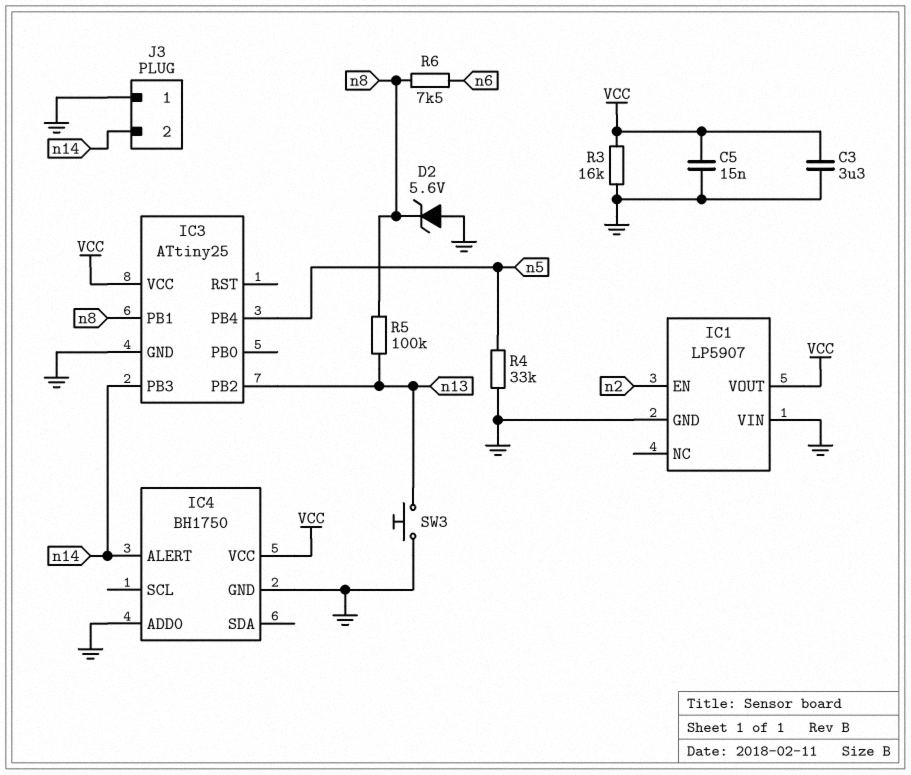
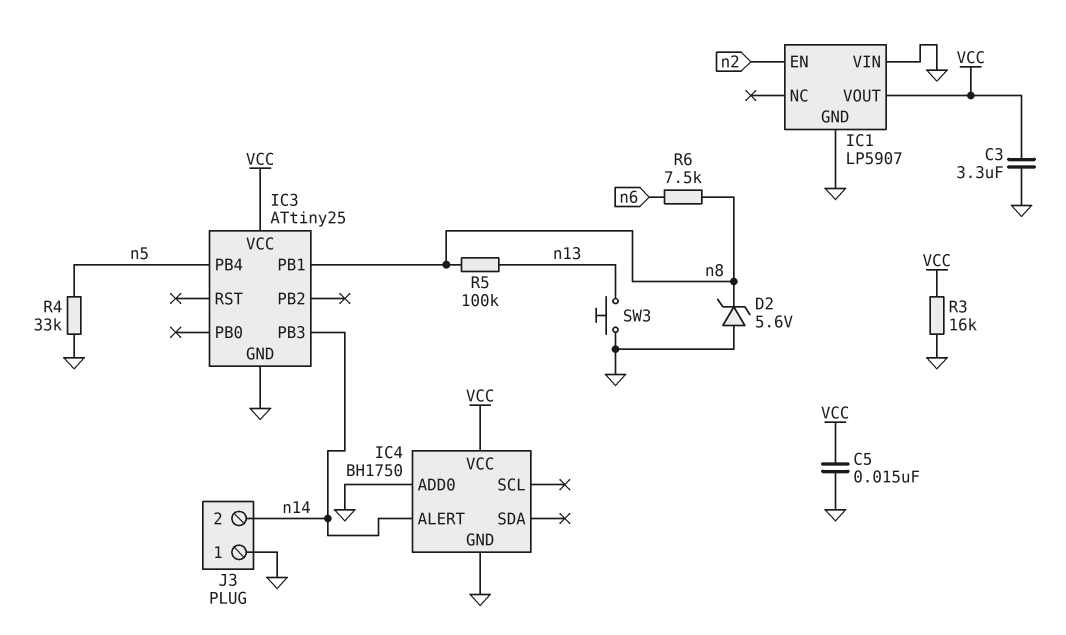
IC3 pin PB2: n13 -> none

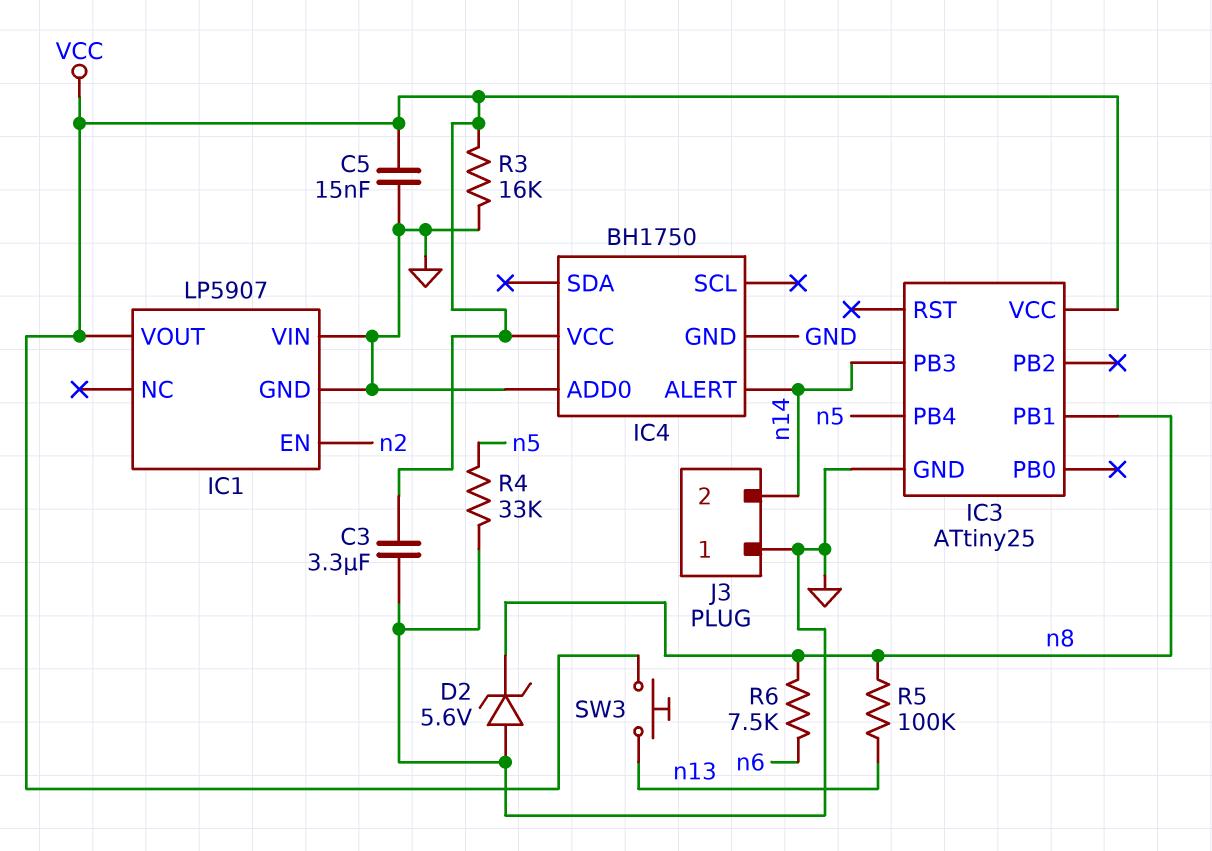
SW3: button (GND, n13) -> button (VCC, n13)

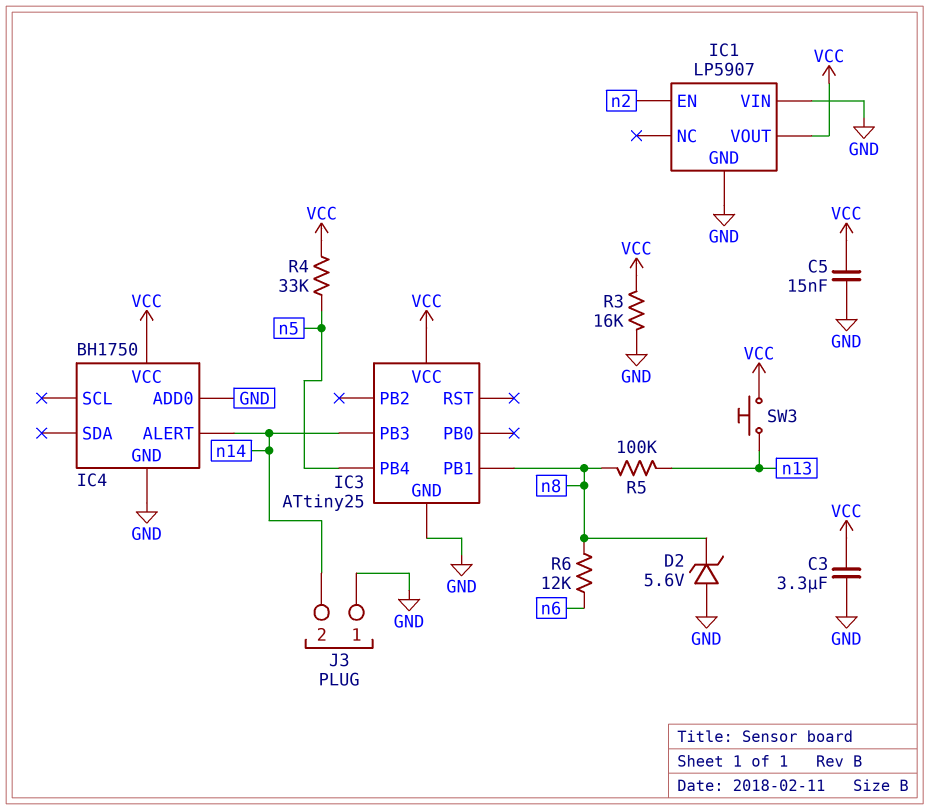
R4: 33k (GND, n5) -> 33k (VCC, n5)
R6: 7.5k (n6, n8) -> 12k (n6, n8)

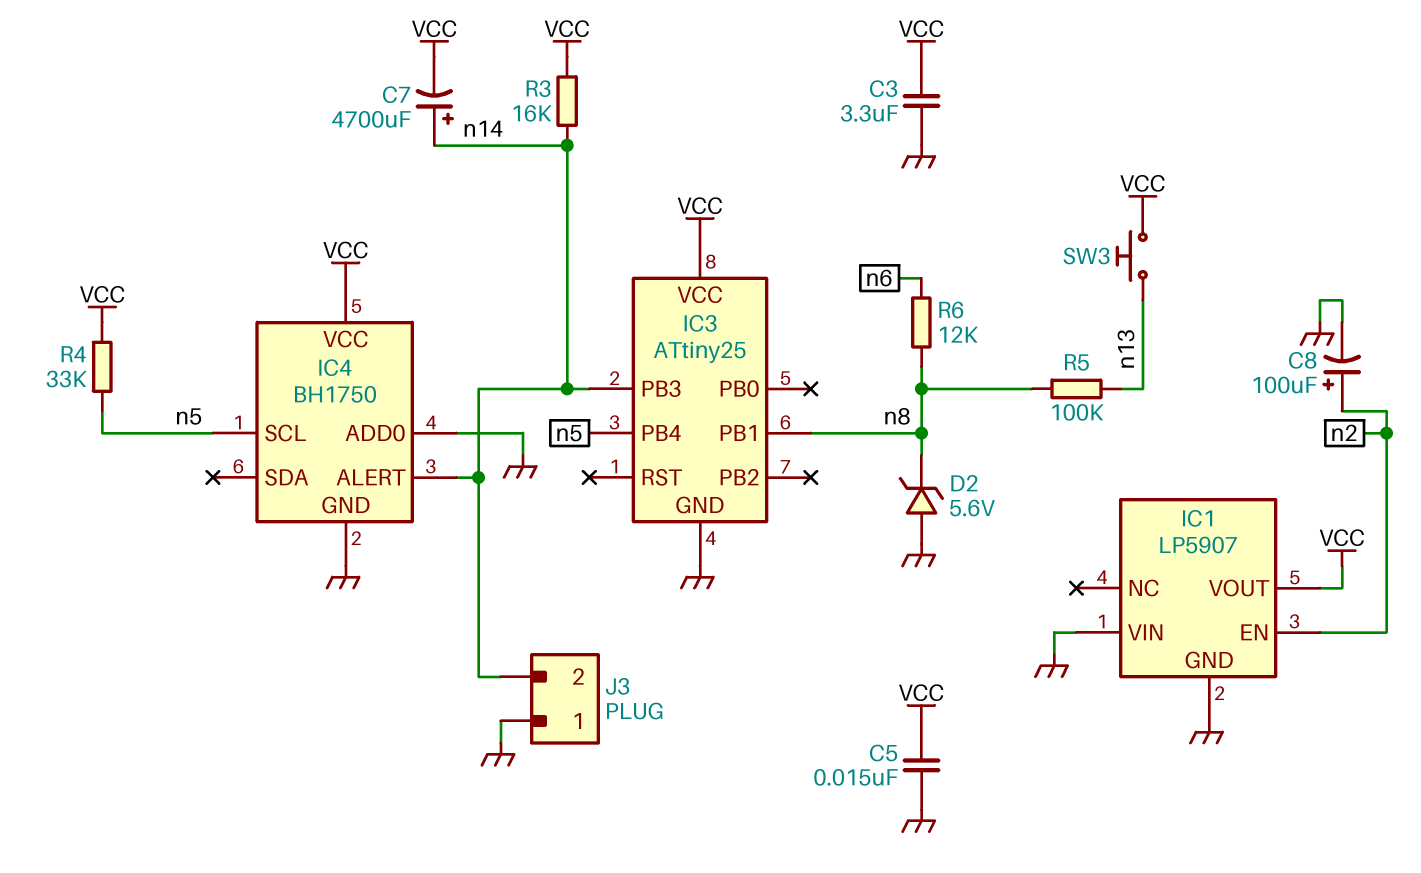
C7: none -> 4700uF (plus n14, minus VCC)
C8: none -> 100uF (plus n2, minus GND)
IC4 pin SCL: none -> n5
R3: 16k (GND, VCC) -> 16k (VCC, n14)

